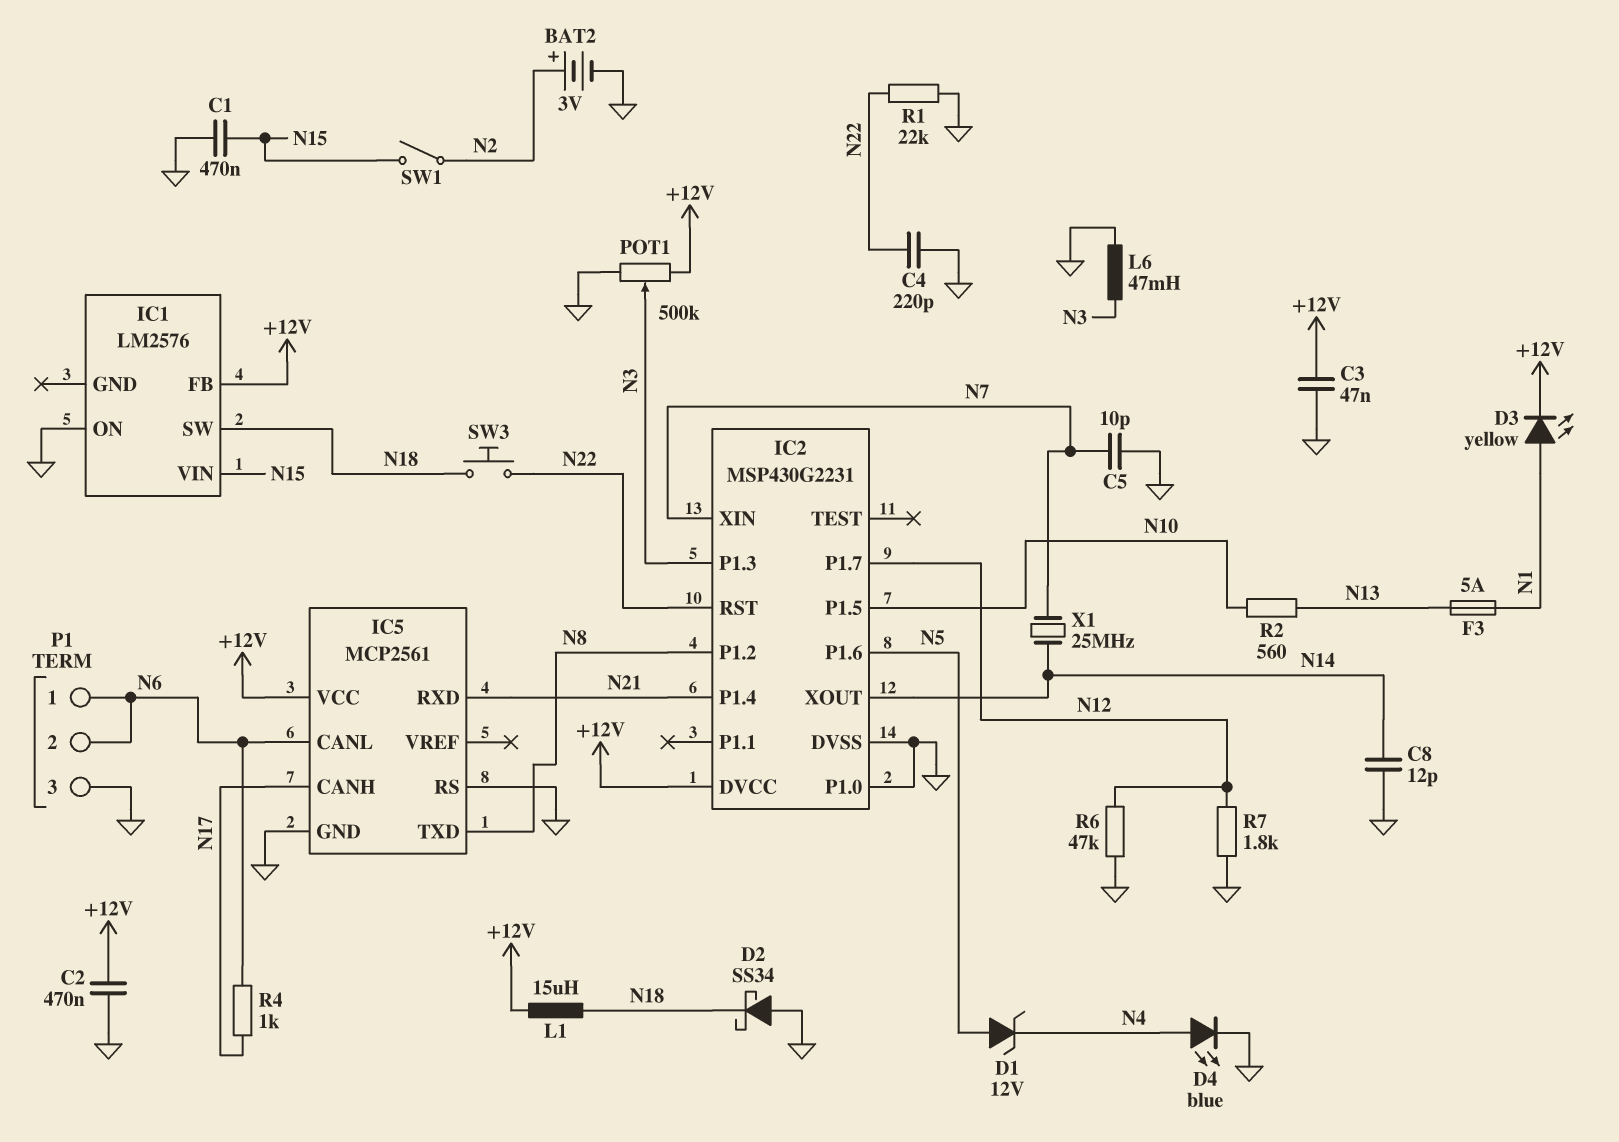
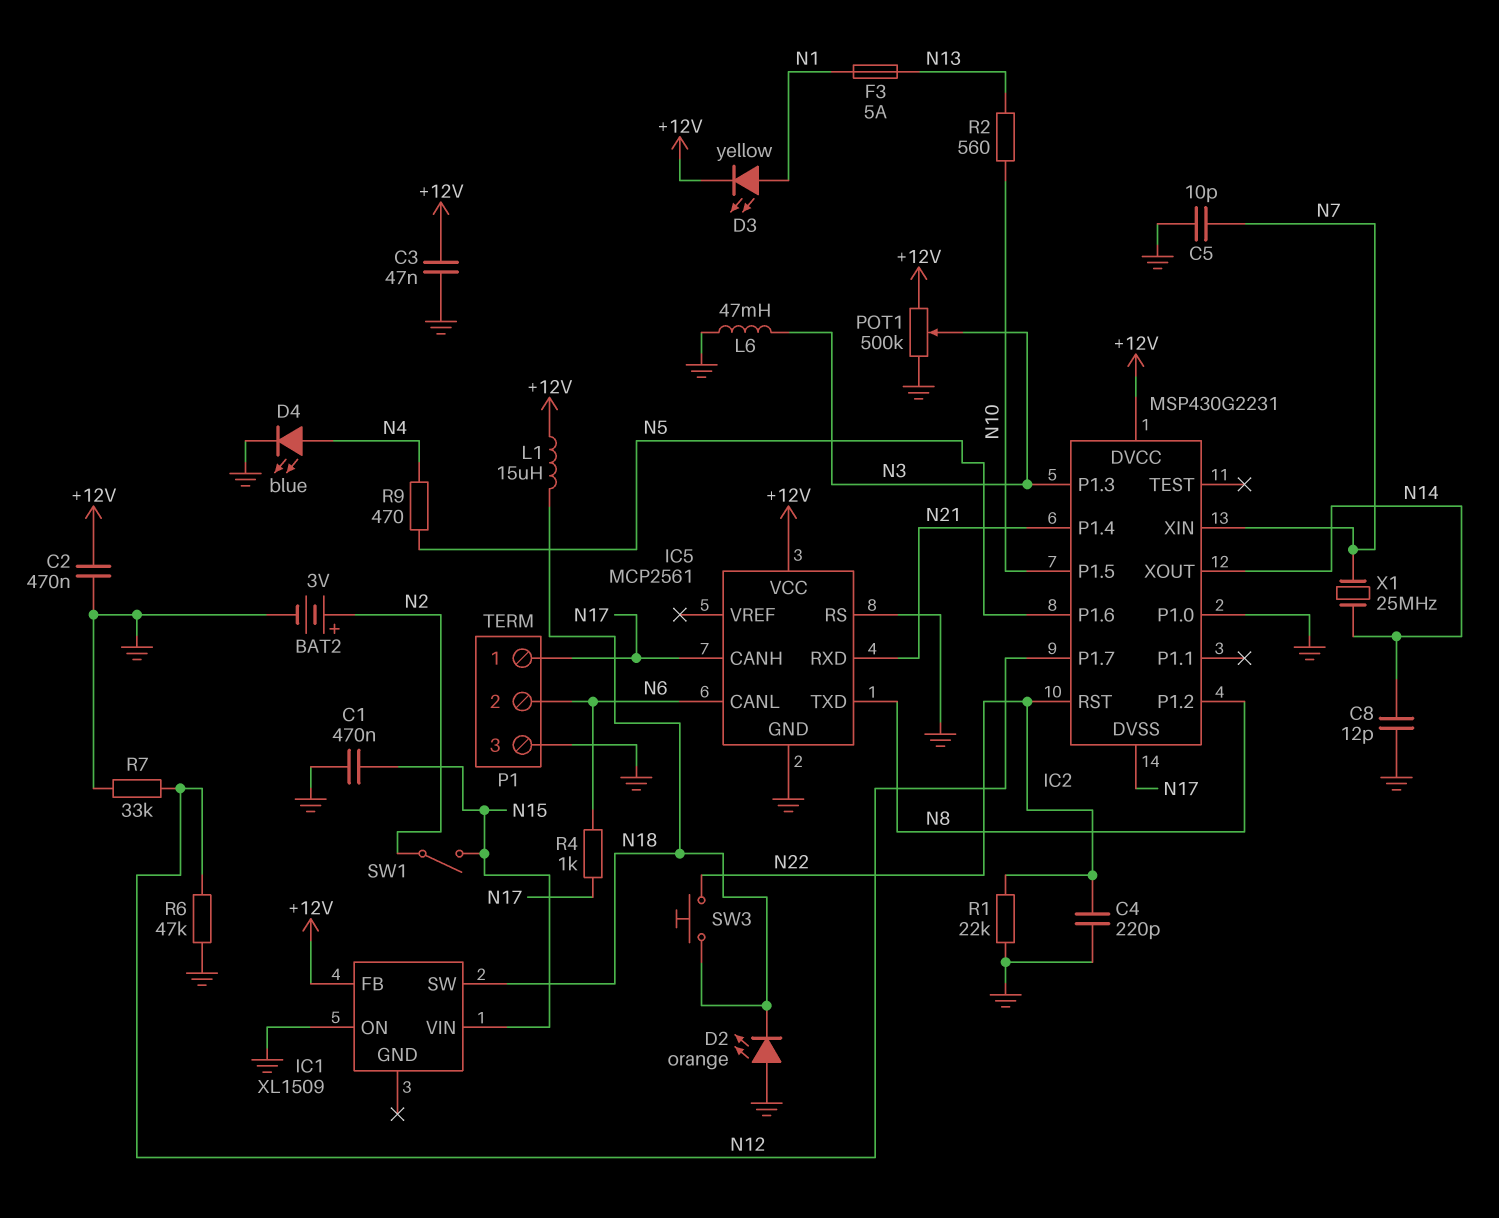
D1: zener 12V (A N5, K N4) -> none
D2: schottky SS34 (A GND, K N18) -> LED orange (A GND, K N18)
IC1: LM2576 -> XL1509
IC2 pin DVSS: GND -> N17
P1 pin 1: N6 -> N17
R7: 1.8k (GND, N12) -> 33k (GND, N12)
R9: none -> 470 (N4, N5)

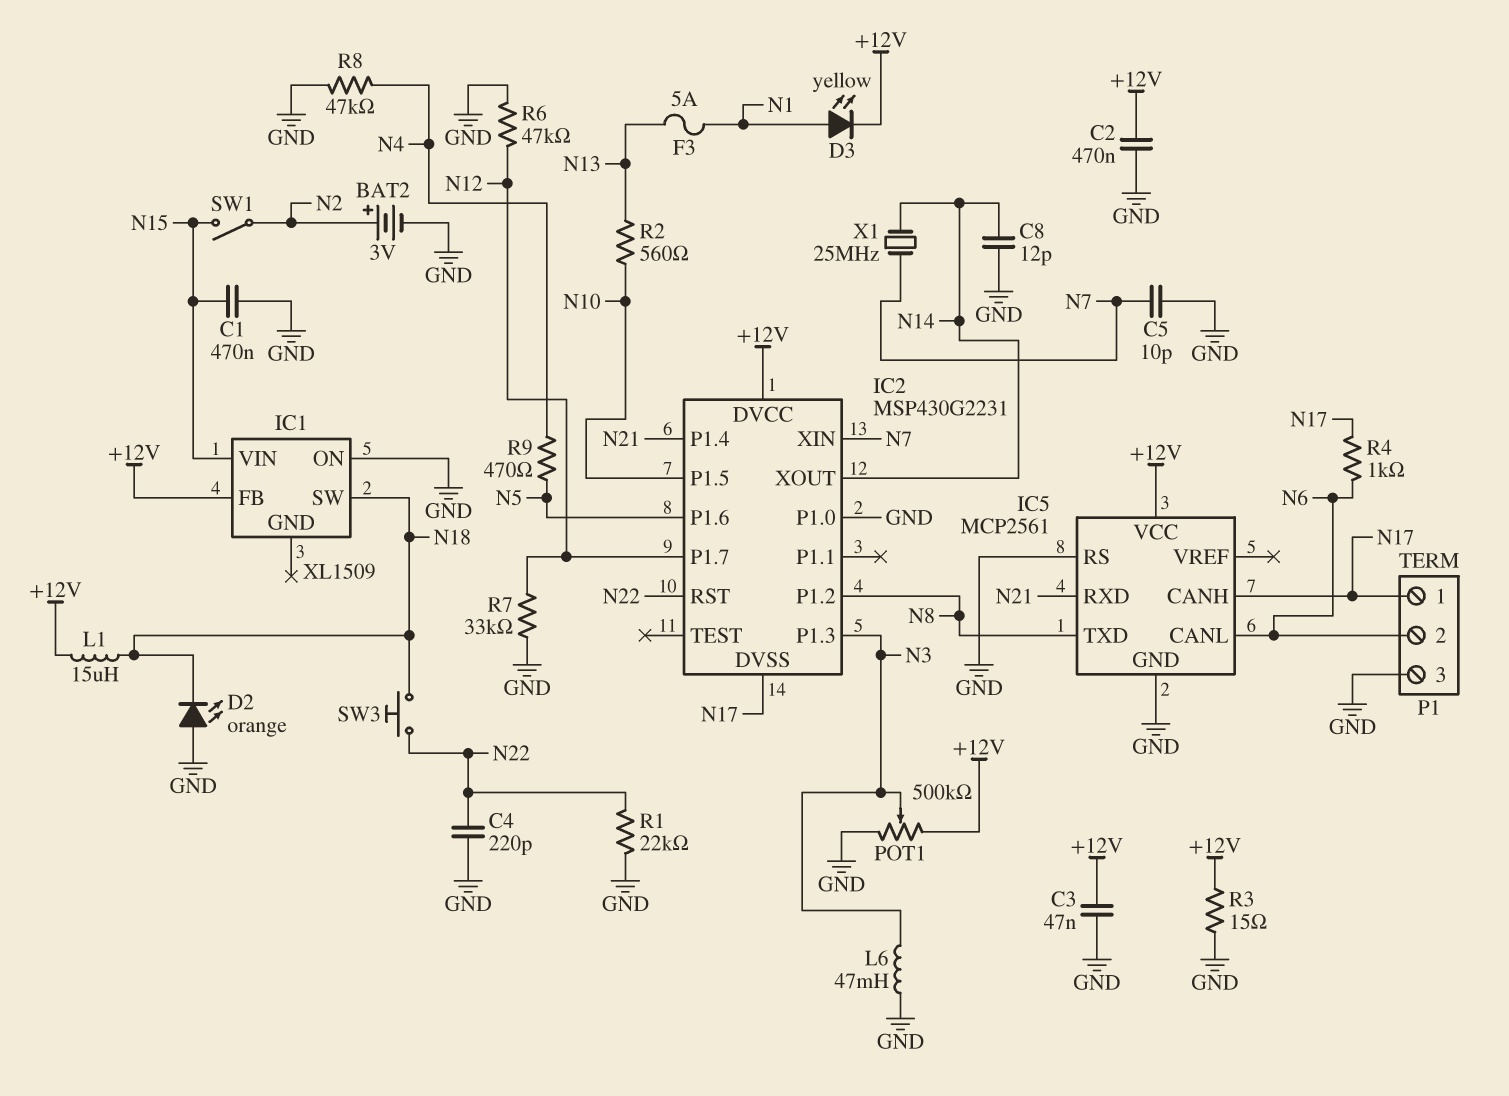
D4: LED blue (A N4, K GND) -> none
R3: none -> 15 (+12V, GND)
R8: none -> 47k (GND, N4)

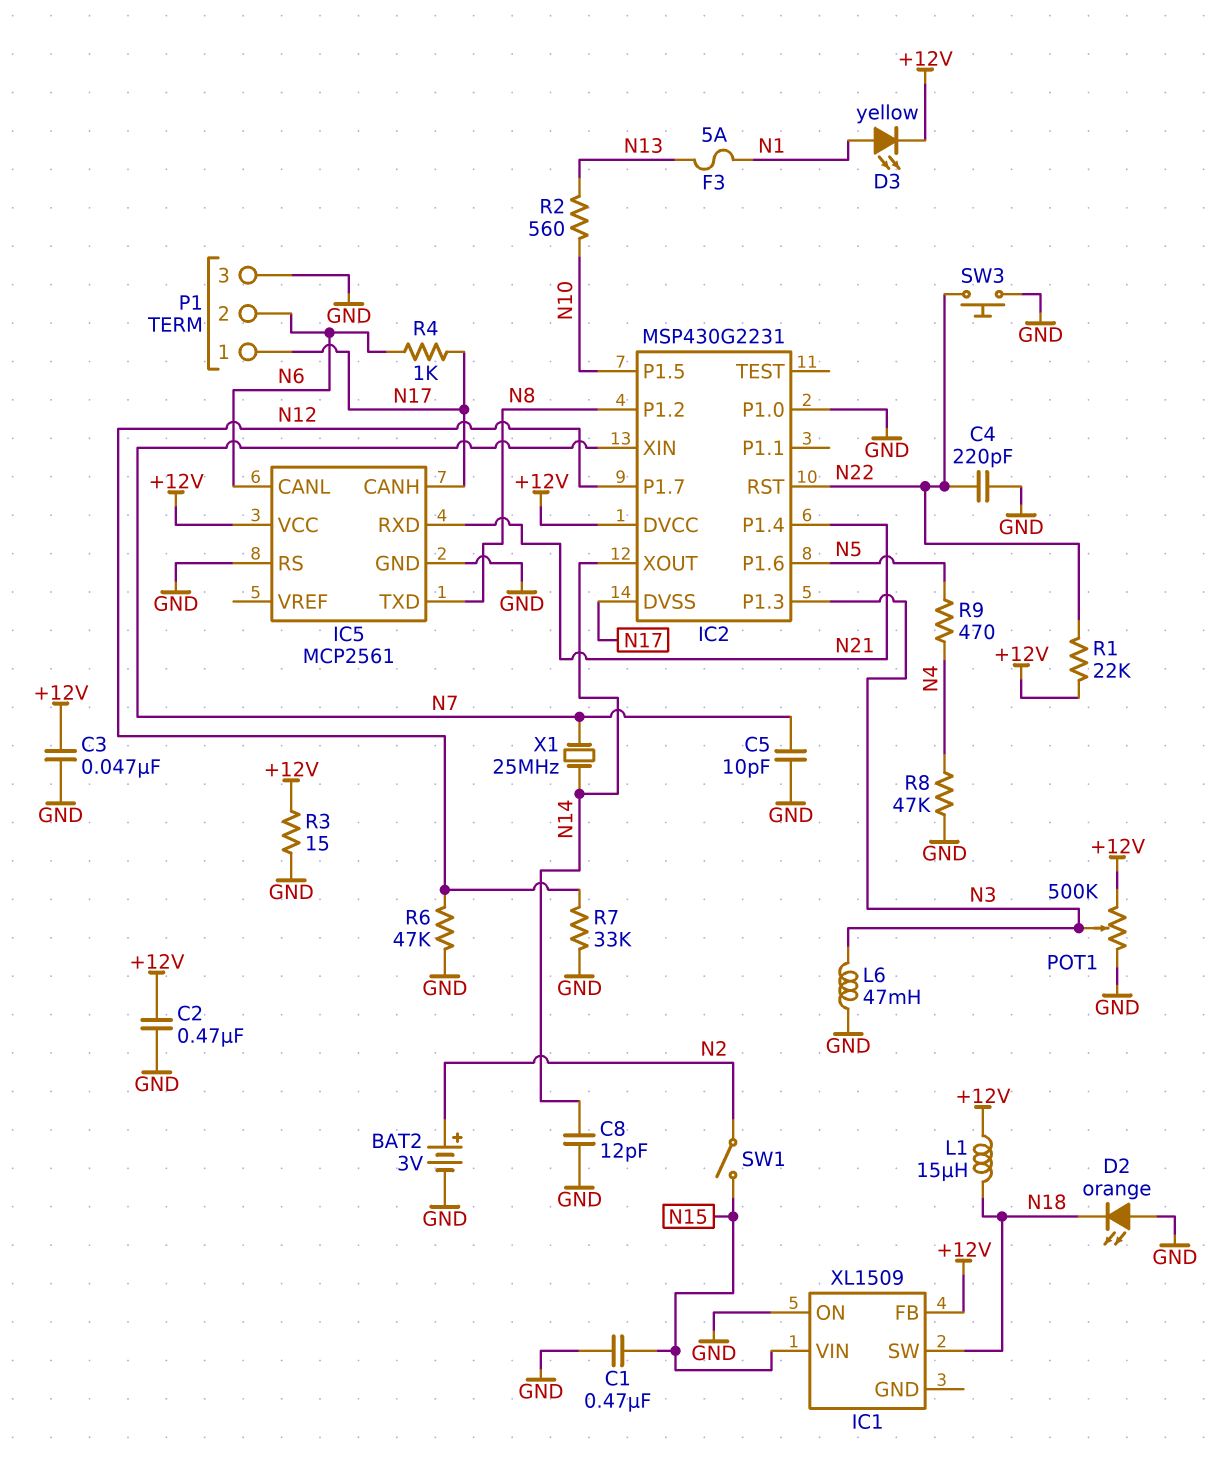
R1: 22k (GND, N22) -> 22k (+12V, N22)
SW3: button (N18, N22) -> button (GND, N22)

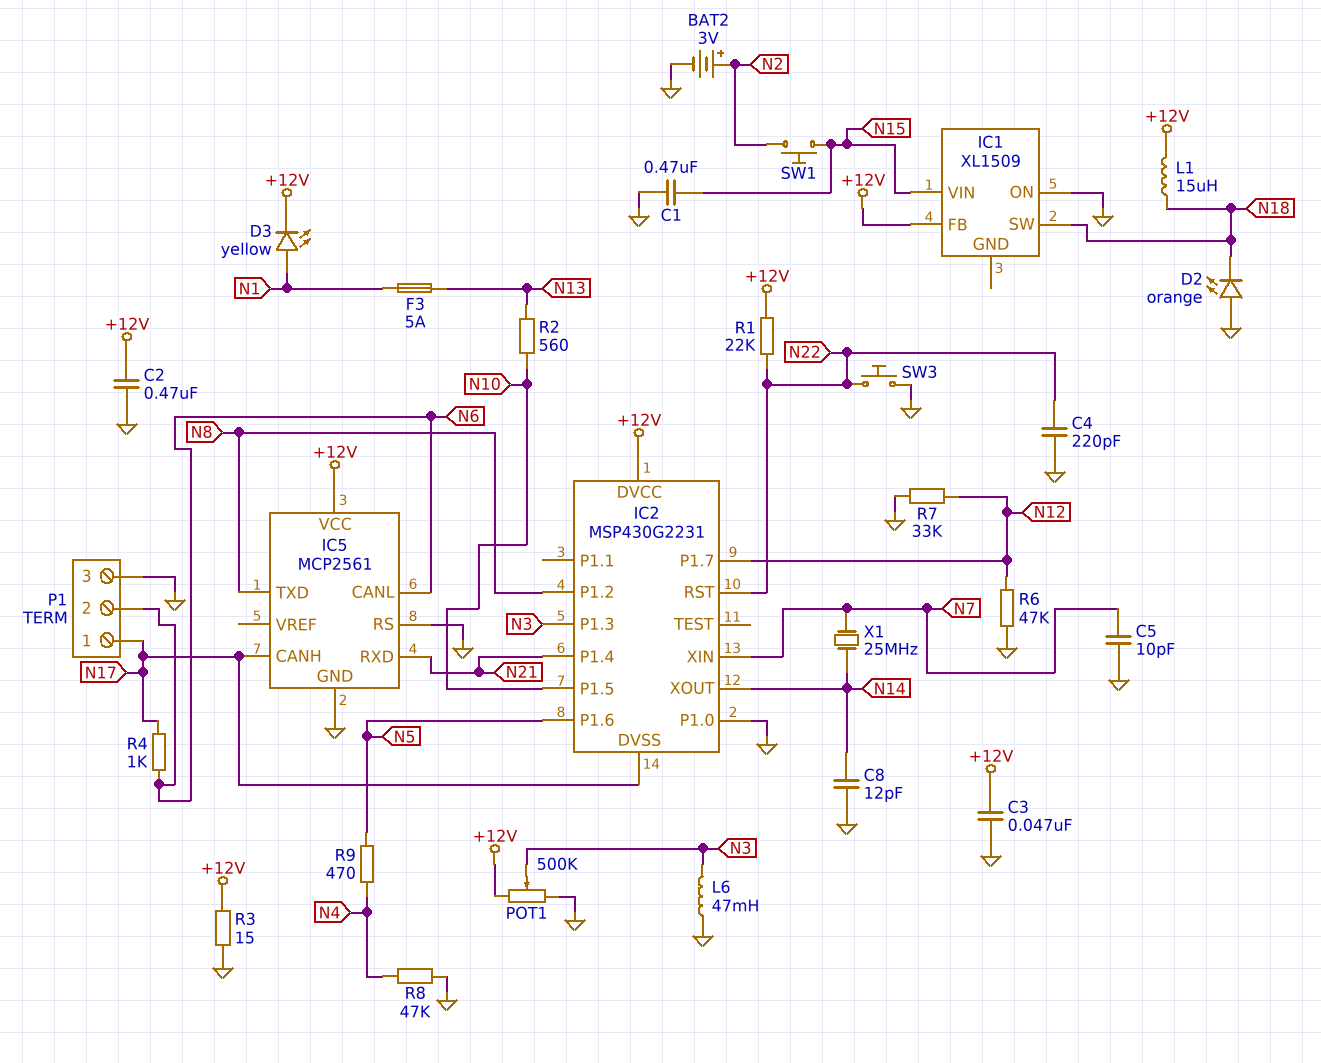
SW1: switch (N2, N15) -> button (N2, N15)

